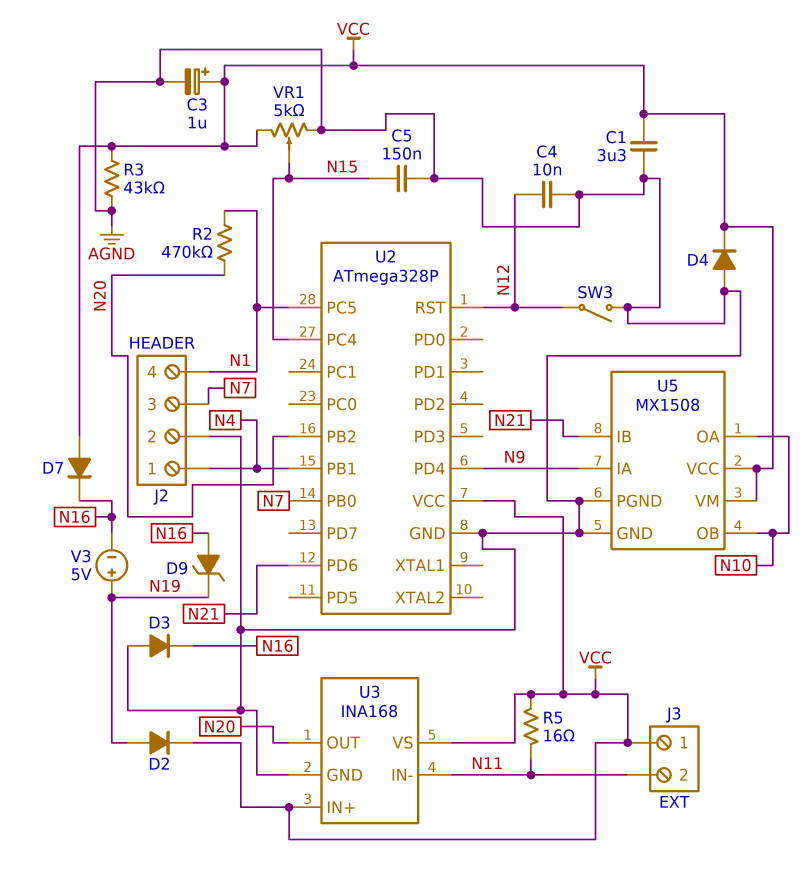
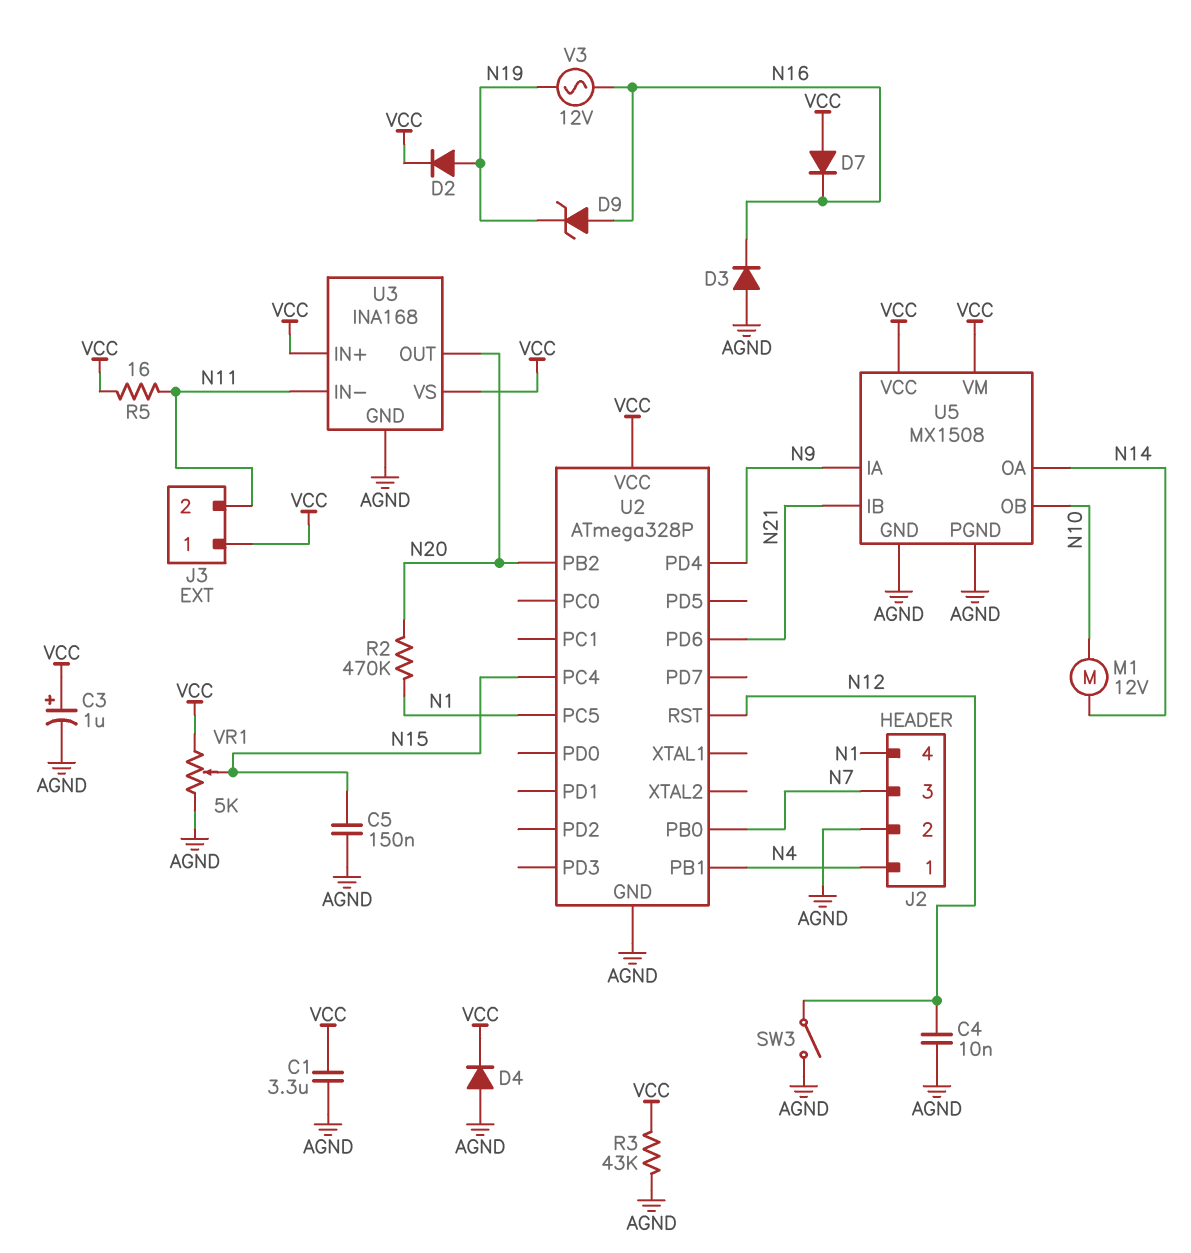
M1: none -> motor 12V (N10, N14)
U5 pin OA: N10 -> N14
V3: 5V (plus N19, minus N16) -> AC 12V (N16, N19)

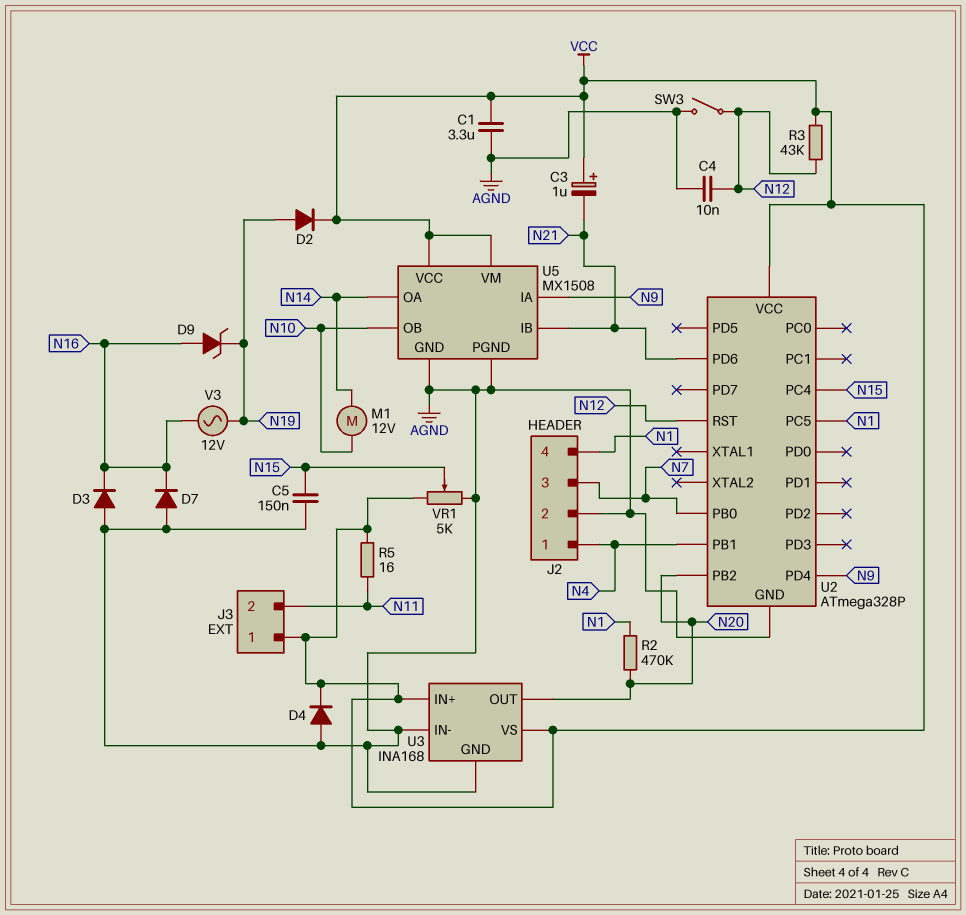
C3: 1uF (plus VCC, minus AGND) -> 1uF (plus VCC, minus N21)
D7: diode (A VCC, K N16) -> diode (A AGND, K N16)
R3: 43k (AGND, VCC) -> 43k (N12, VCC)
U3 pin IN-: N11 -> AGND

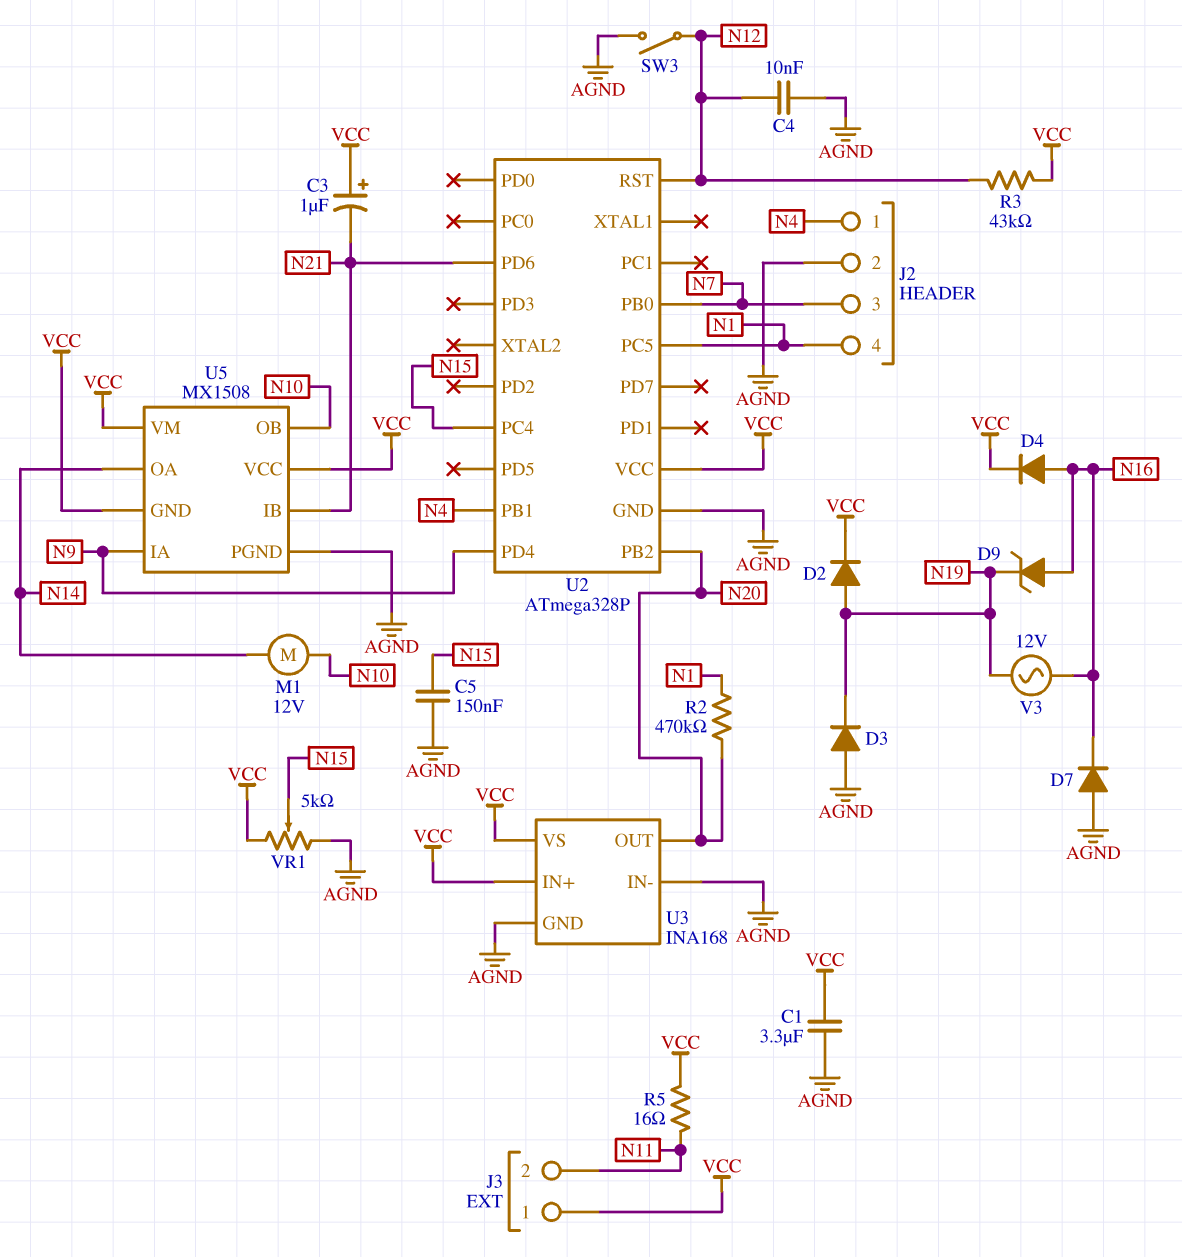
D3: diode (A AGND, K N16) -> diode (A AGND, K N19)
D4: diode (A AGND, K VCC) -> diode (A N16, K VCC)
U5 pin GND: AGND -> VCC

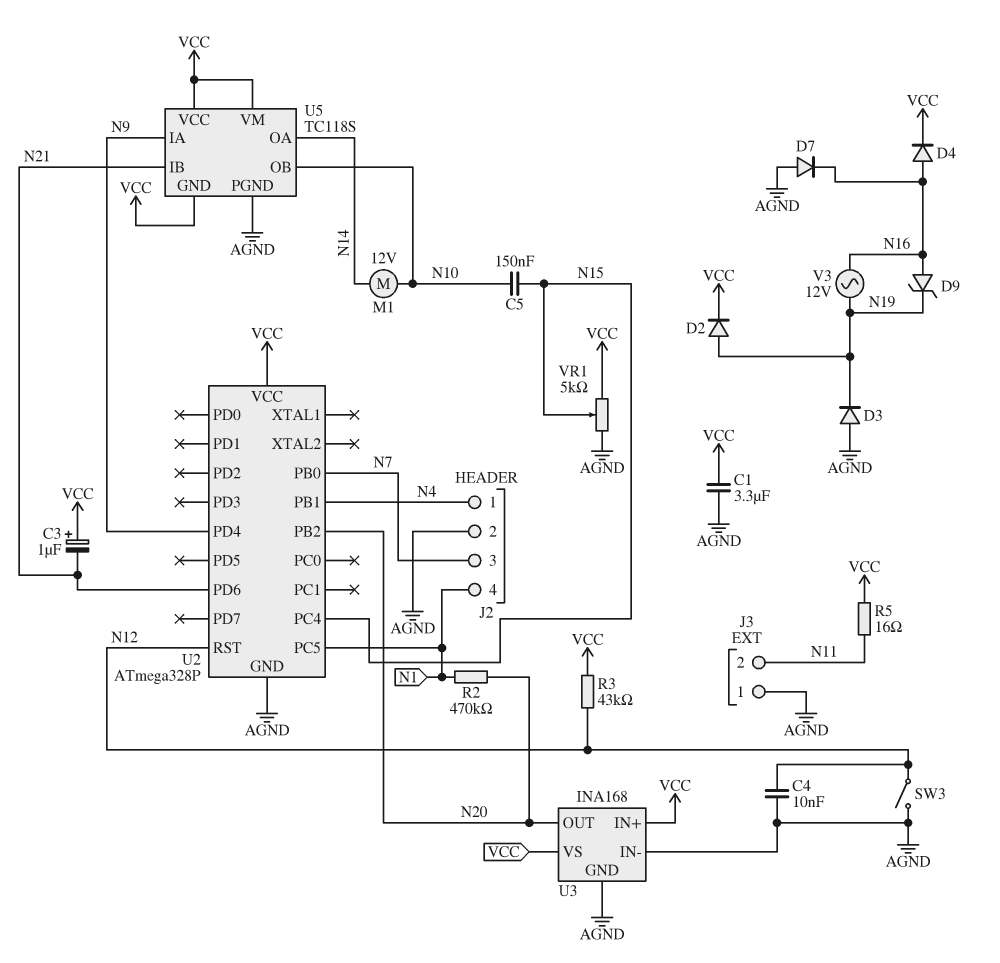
C5: 150nF (AGND, N15) -> 150nF (N10, N15)
J3 pin 1: VCC -> AGND
U5: MX1508 -> TC118S

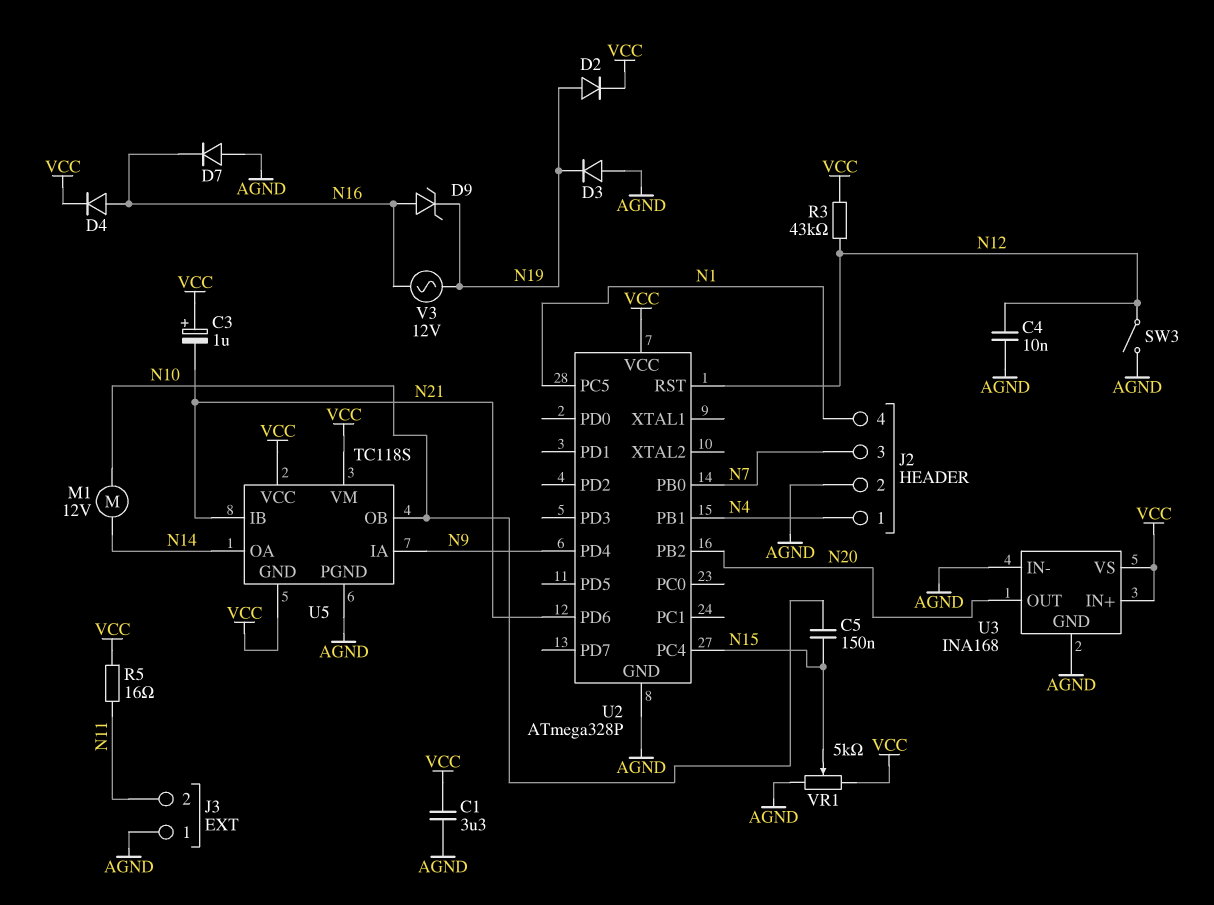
R2: 470k (N1, N20) -> none

